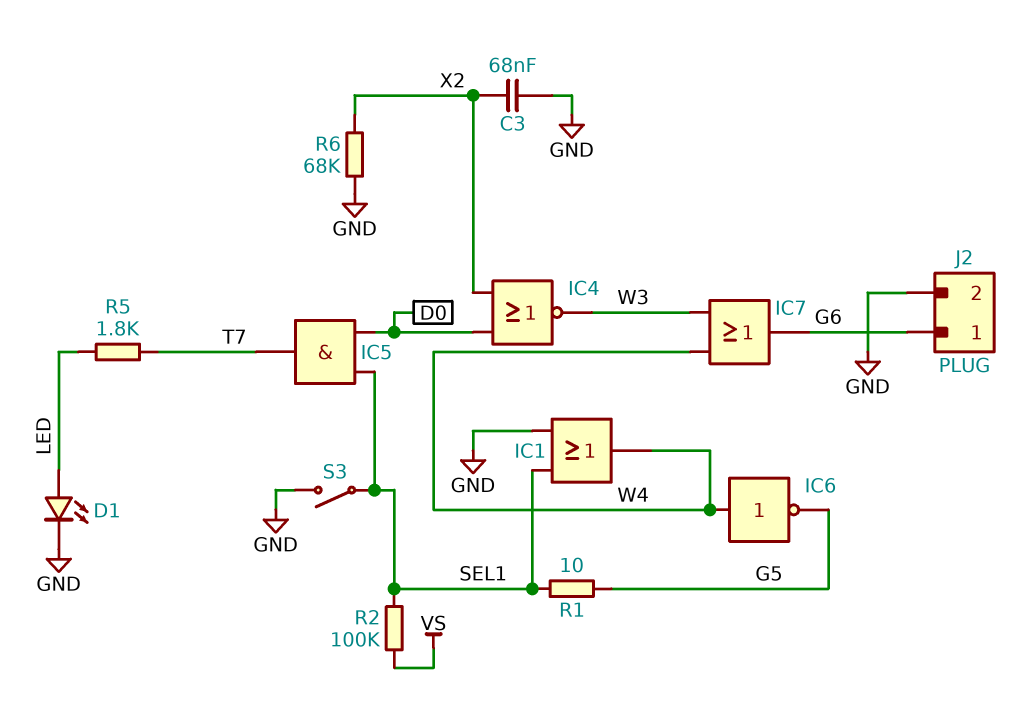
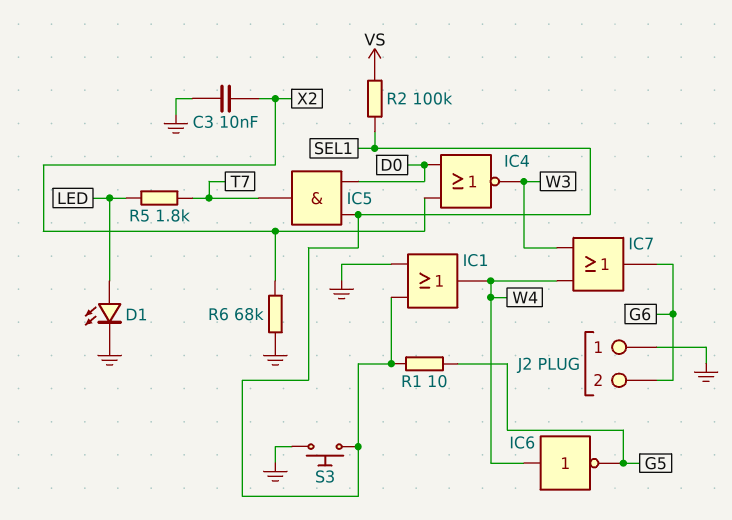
C3: 68nF (GND, X2) -> 10nF (GND, X2)
J2 pin 1: G6 -> GND
J2 pin 2: GND -> G6
S3: switch (GND, SEL1) -> button (GND, SEL1)

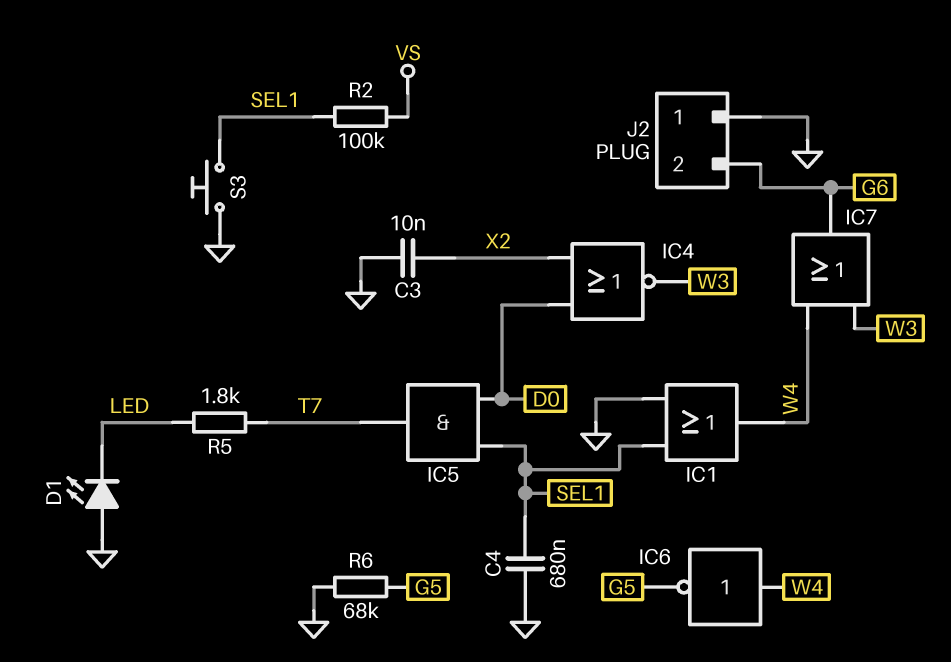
C4: none -> 680nF (GND, SEL1)
D1: LED (A LED, K GND) -> LED (A GND, K LED)
R1: 10 (G5, SEL1) -> none
R6: 68k (GND, X2) -> 68k (G5, GND)

